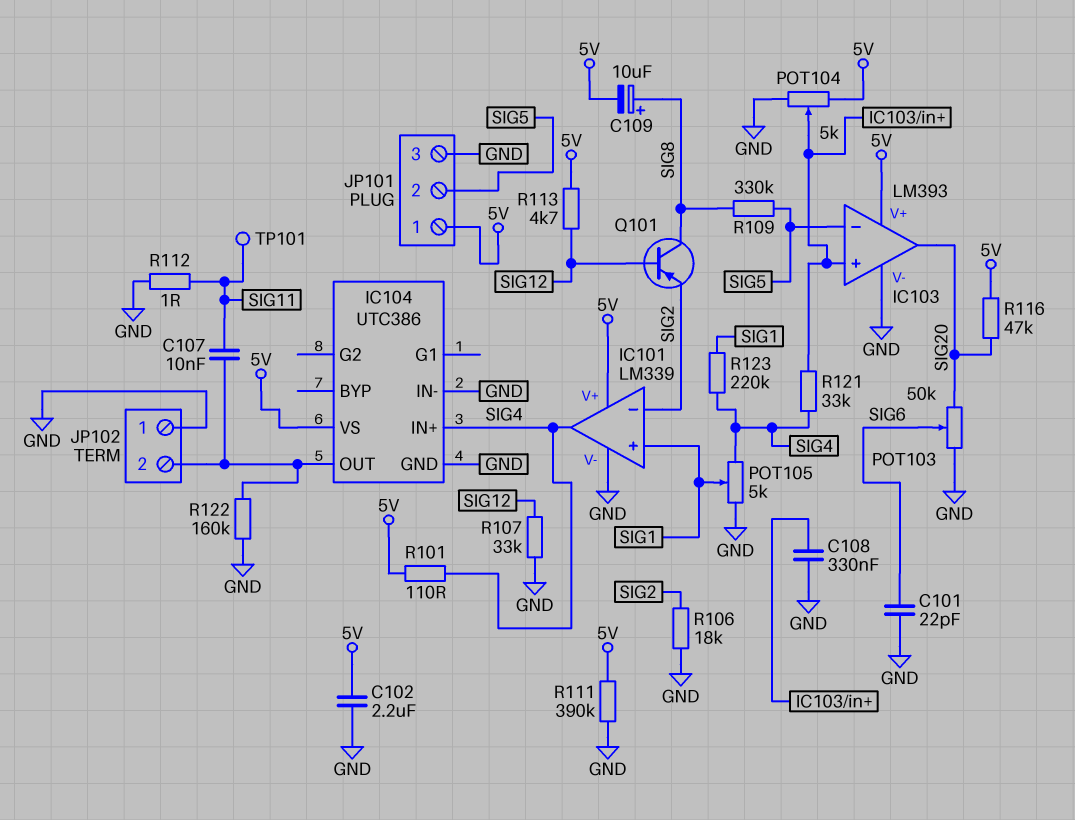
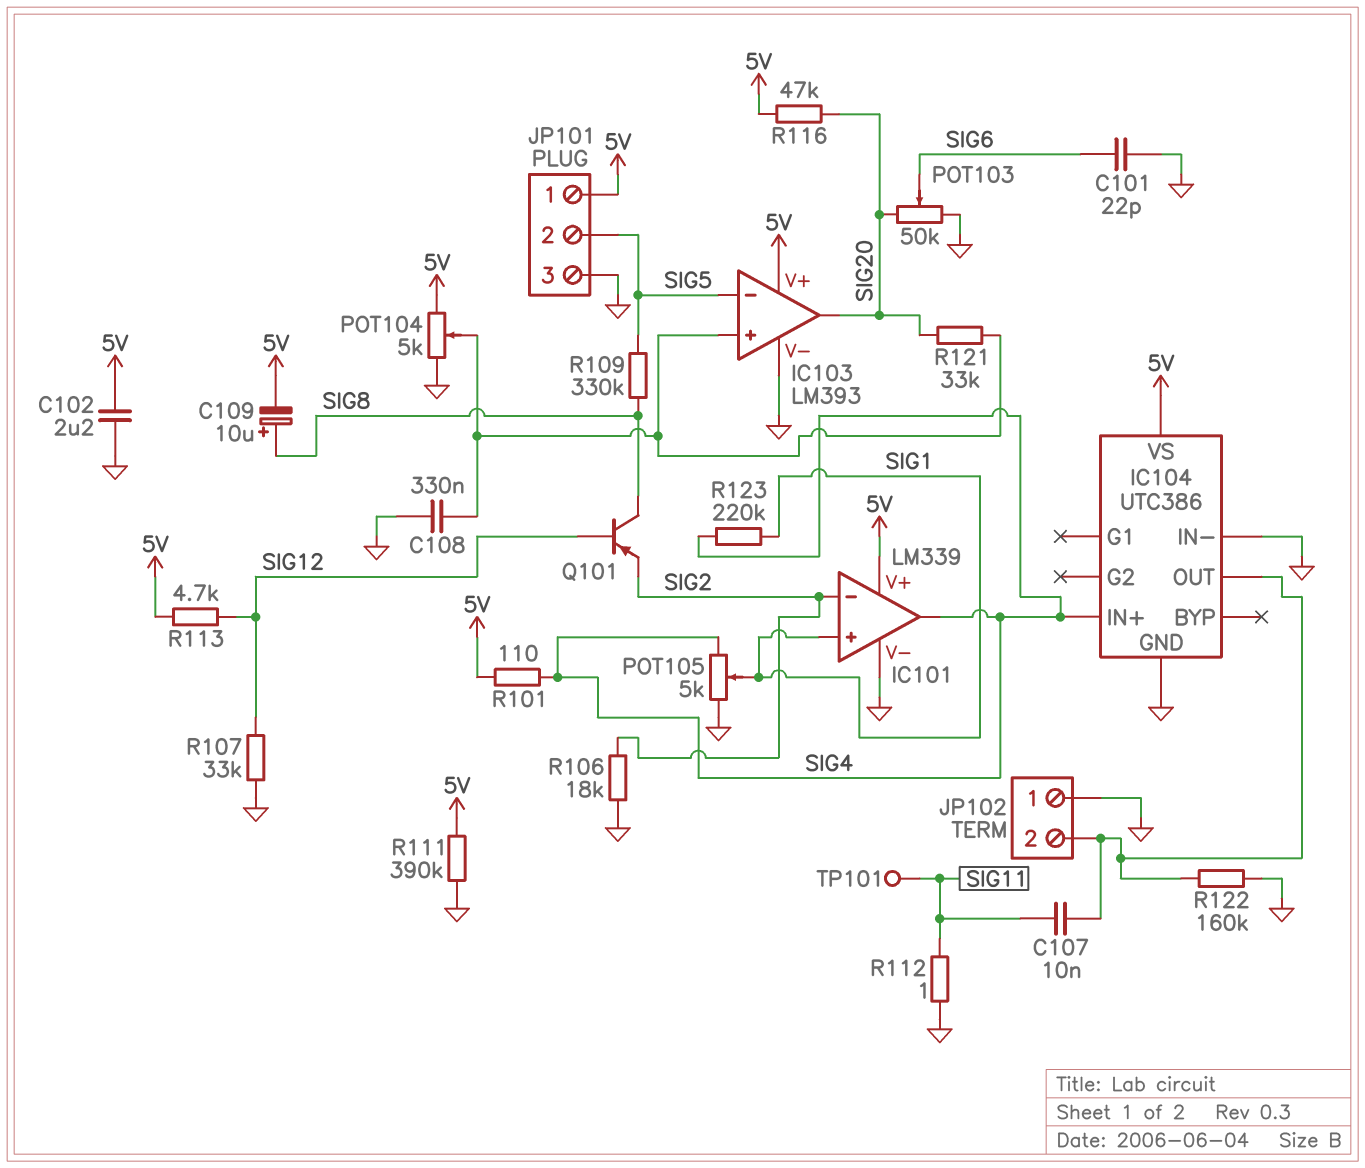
R121: 33k (IC103/in+, SIG4) -> 33k (IC103/in+, SIG20)

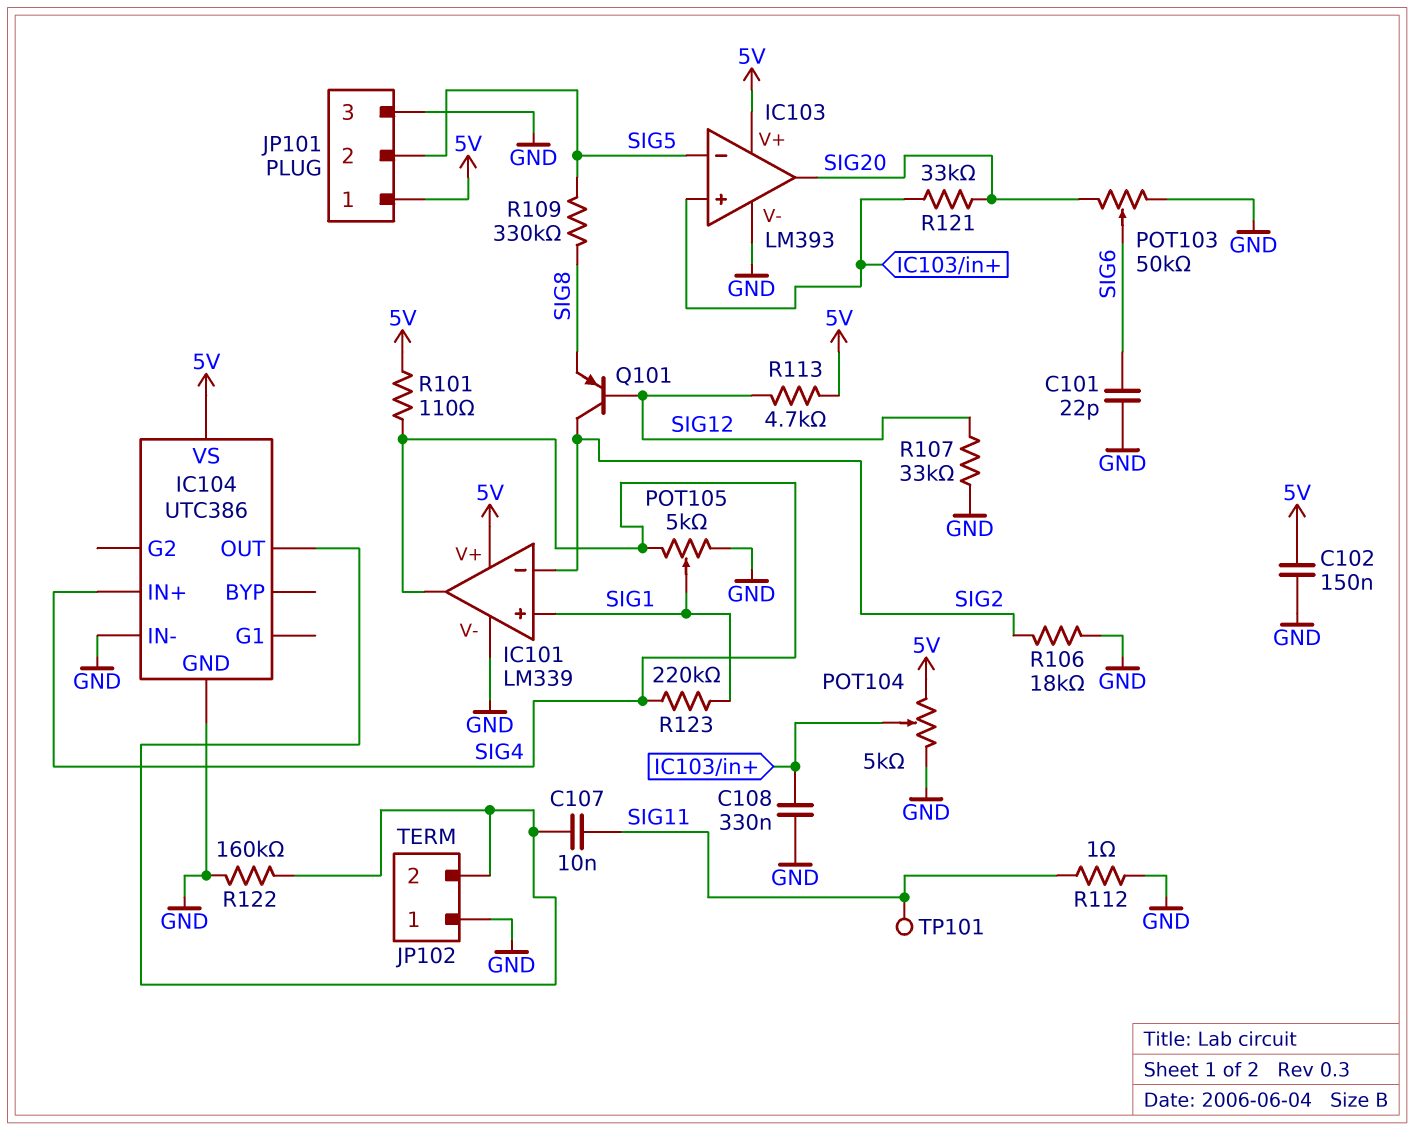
C102: 2.2uF (5V, GND) -> 150nF (5V, GND)
C109: 10uF (plus SIG8, minus 5V) -> none
Q101: PNP (B SIG12, C SIG8, E SIG2) -> PNP (B SIG12, C SIG2, E SIG8)
R111: 390k (5V, GND) -> none
R116: 47k (5V, SIG20) -> none

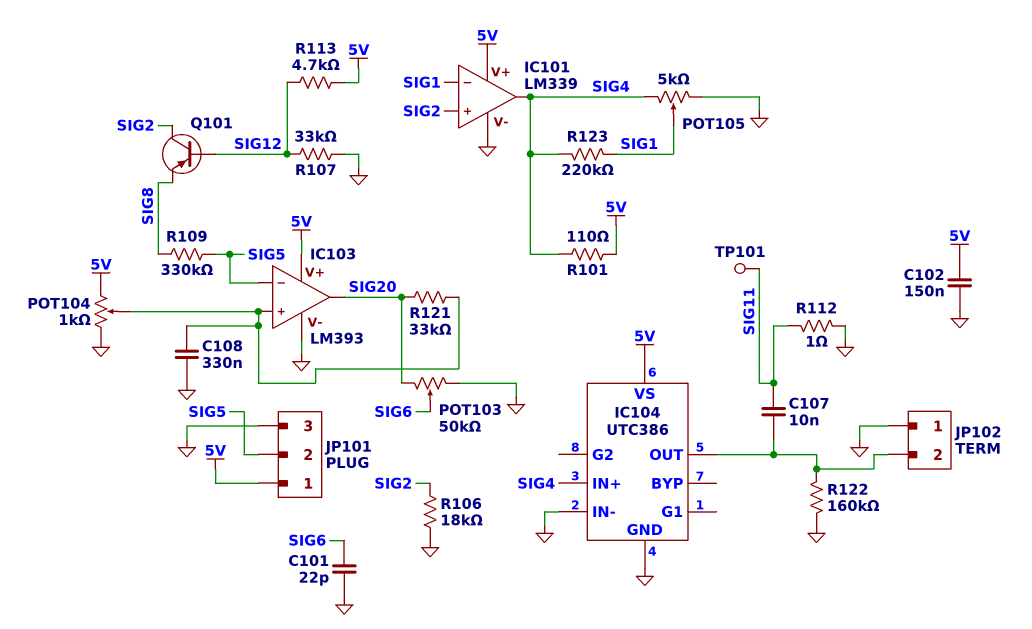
IC101 pin in+: SIG1 -> SIG2
IC101 pin in-: SIG2 -> SIG1
POT104: 5k (5V, GND, wiper IC103/in+) -> 1k (5V, GND, wiper IC103/in+)

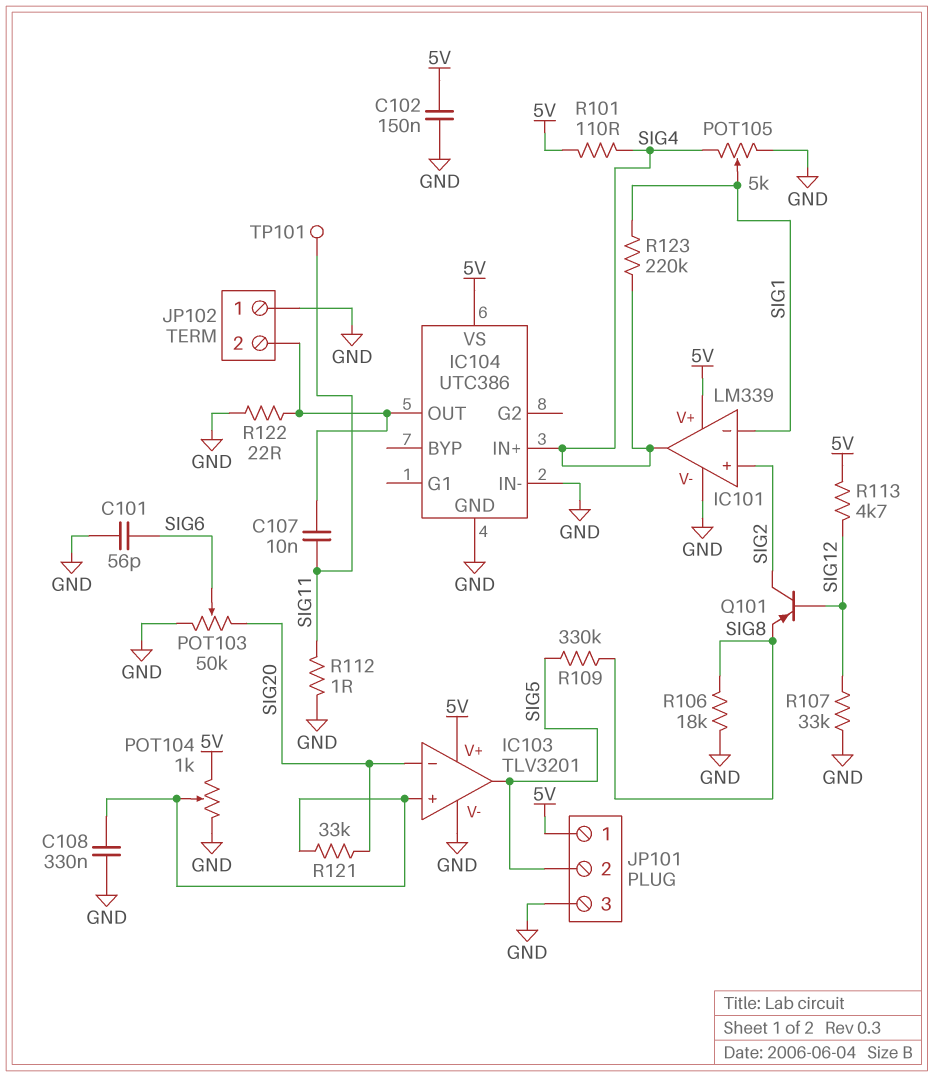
C101: 22pF (GND, SIG6) -> 56pF (GND, SIG6)
IC103: LM393 -> TLV3201
IC103 pin in-: SIG5 -> SIG20
IC103 pin out: SIG20 -> SIG5
R106: 18k (GND, SIG2) -> 18k (GND, SIG8)
R122: 160k (GND, IC104/OUT) -> 22 (GND, IC104/OUT)

